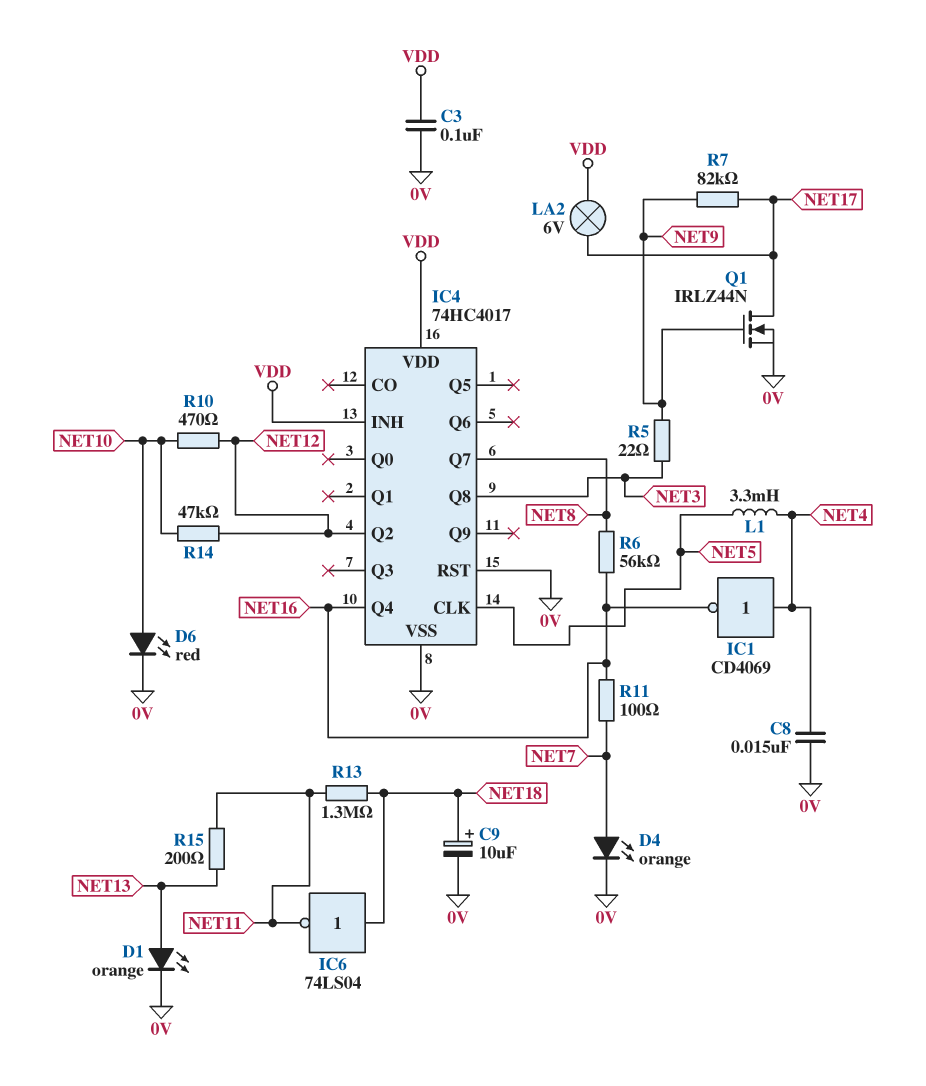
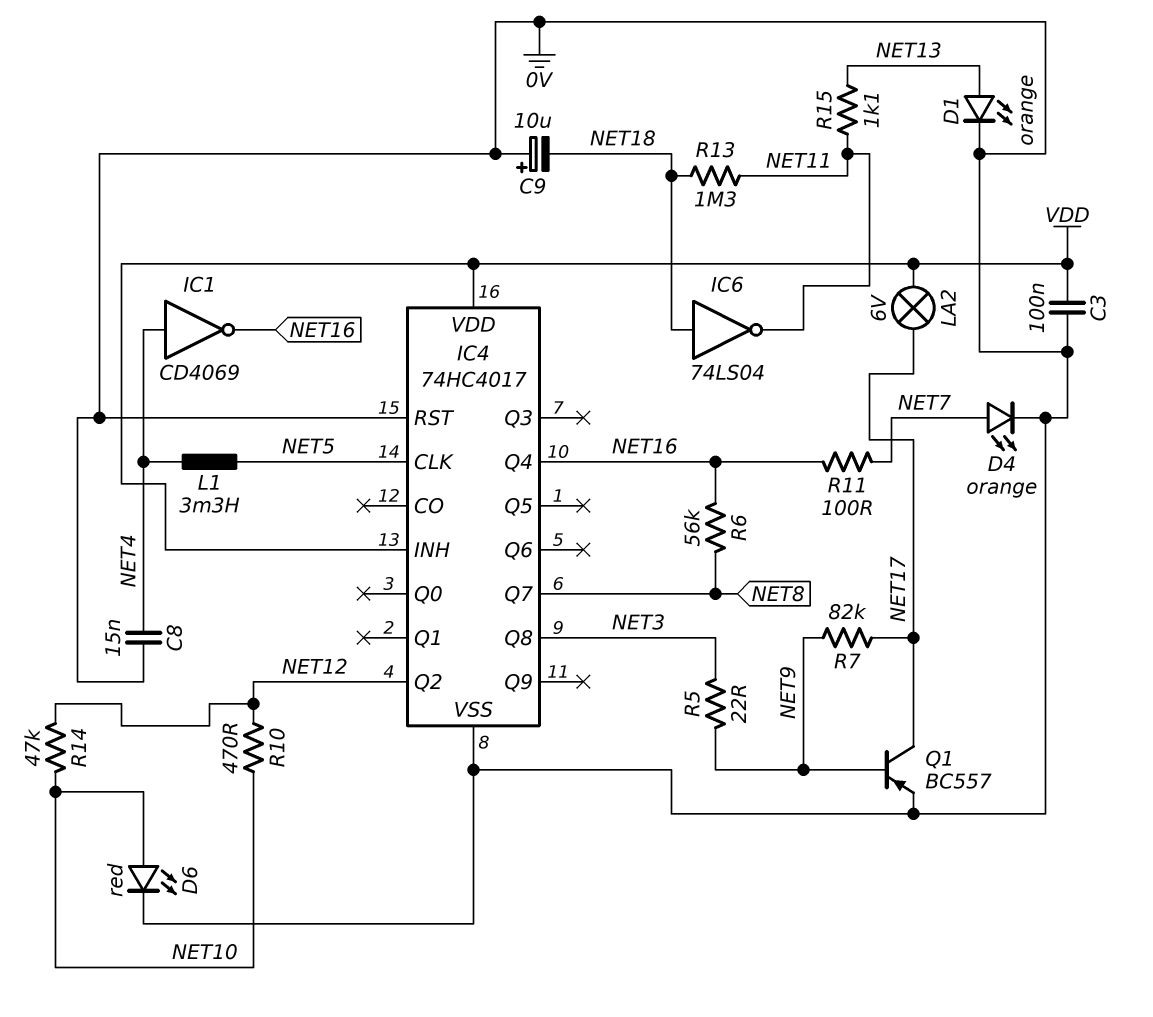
C9: 10uF (plus NET18, minus 0V) -> 10uF (plus 0V, minus NET18)
Q1: NMOS IRLZ44N (G NET9, D NET17, S 0V) -> PNP BC557 (B NET9, C NET17, E 0V)
R15: 200 (NET11, NET13) -> 1.1k (NET11, NET13)

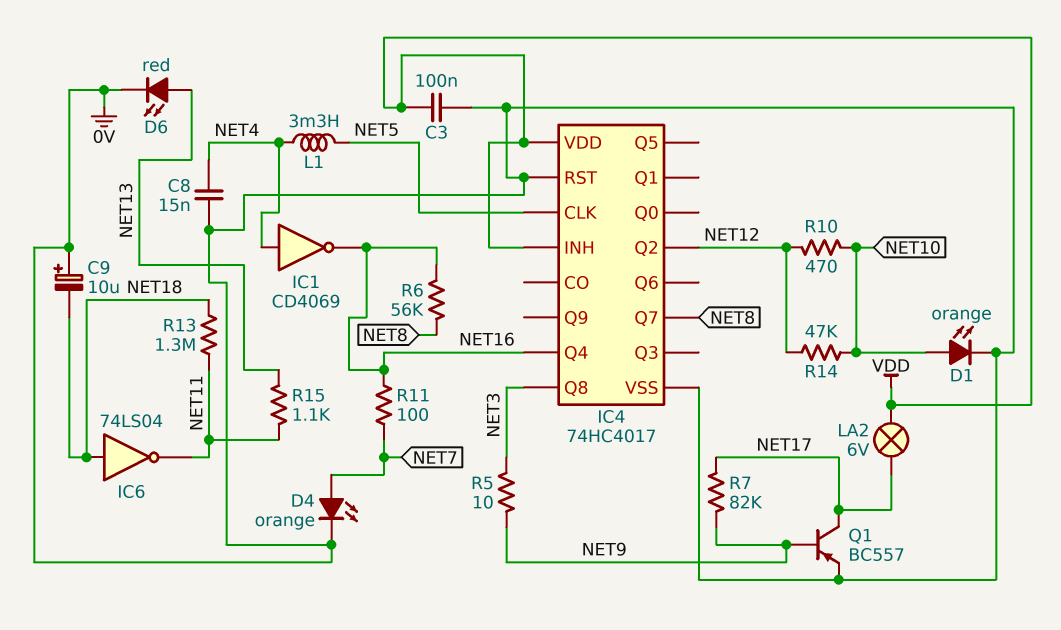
D1: LED orange (A NET13, K 0V) -> LED orange (A NET10, K 0V)
D6: LED red (A NET10, K 0V) -> LED red (A NET13, K 0V)
R5: 22 (NET3, NET9) -> 10 (NET3, NET9)

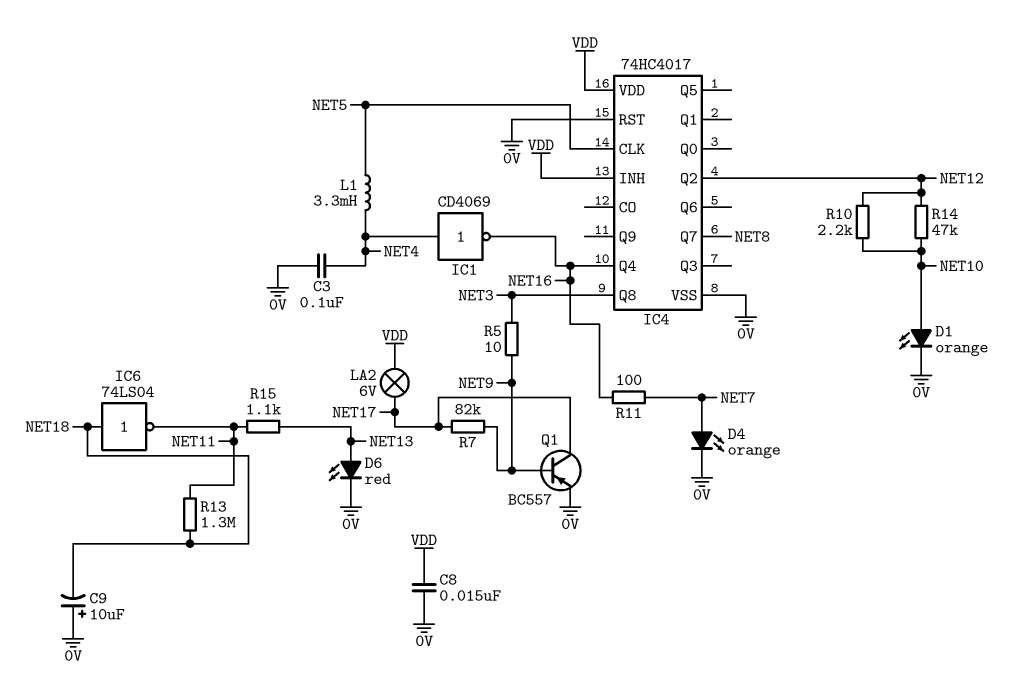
C3: 100nF (0V, VDD) -> 100nF (0V, NET4)
C8: 15nF (0V, NET4) -> 15nF (0V, VDD)
R6: 56k (NET8, NET16) -> none
R10: 470 (NET10, NET12) -> 2.2k (NET10, NET12)

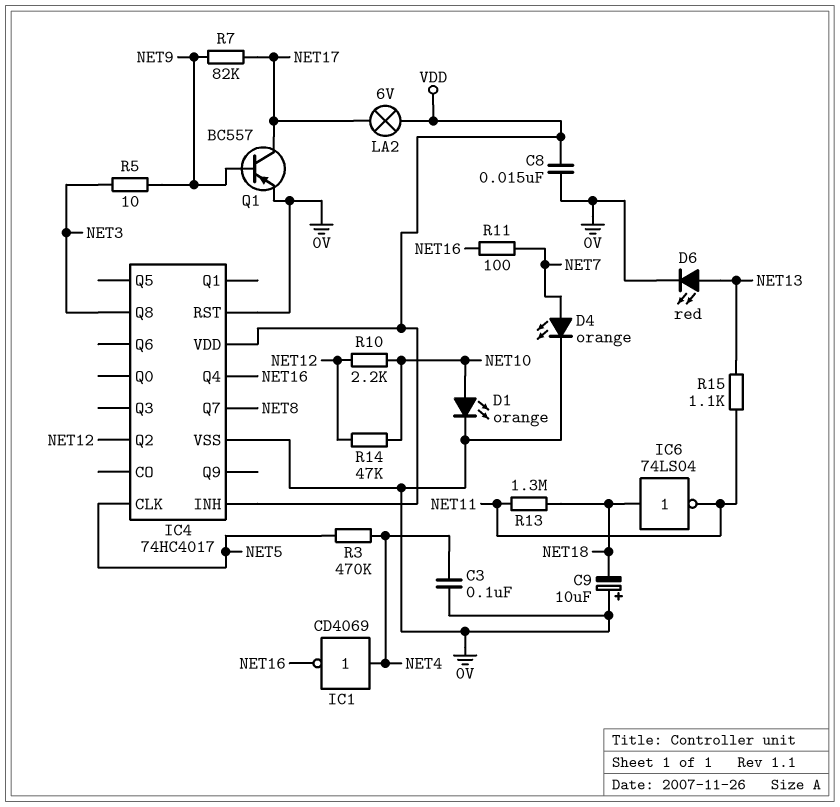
L1: 3.3mH (NET4, NET5) -> none
R3: none -> 470k (NET4, NET5)

